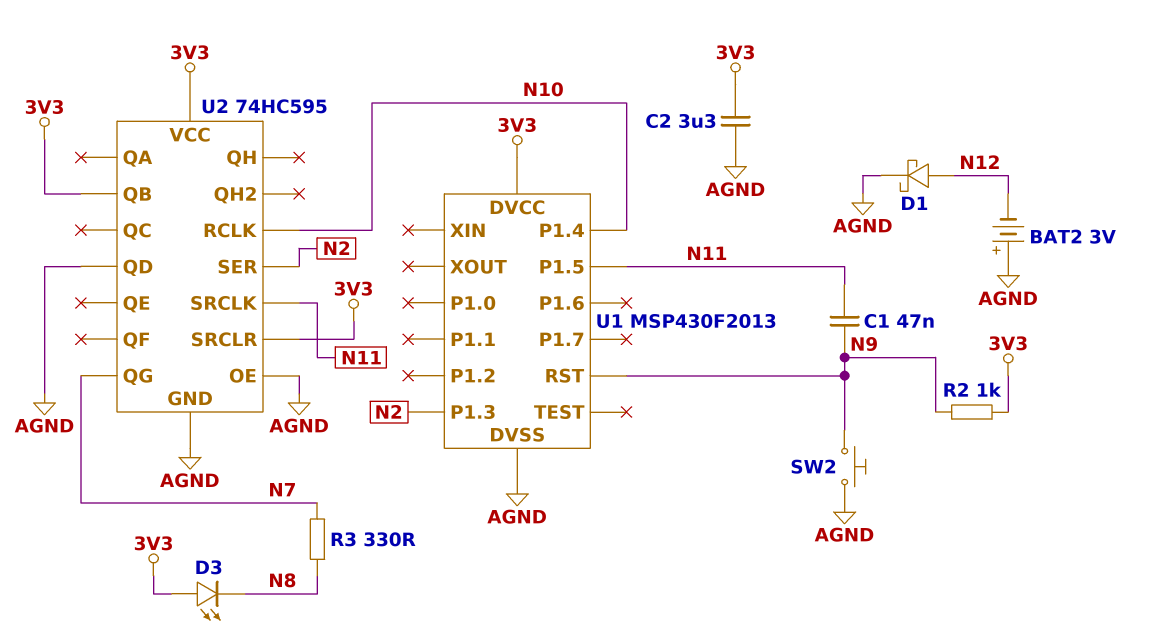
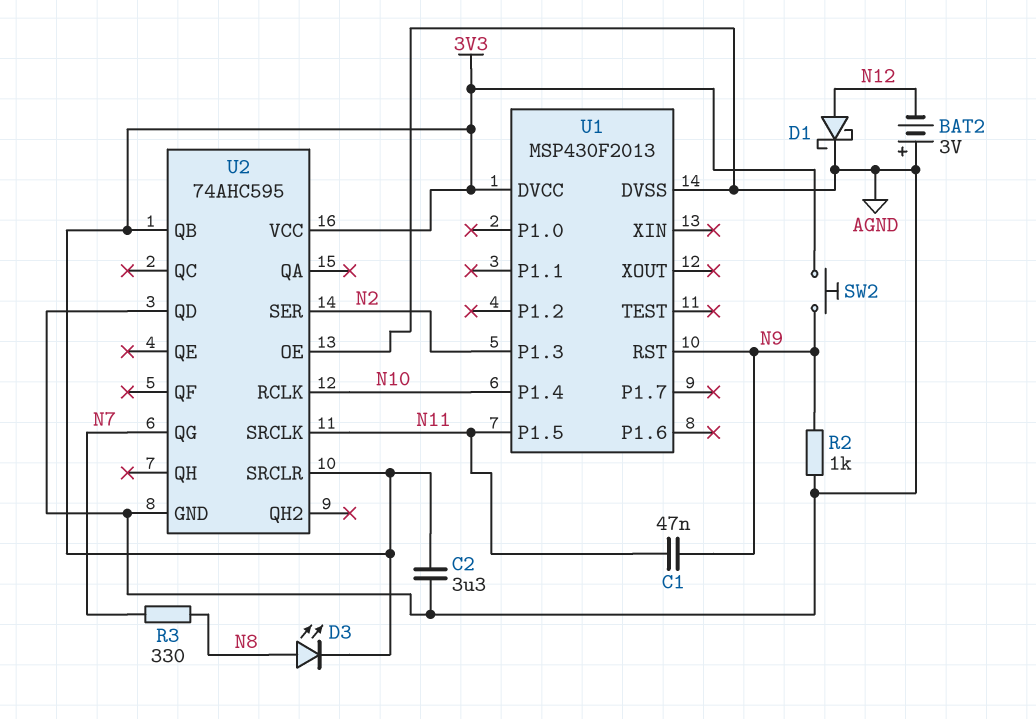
D3: LED (A 3V3, K N8) -> LED (A N8, K 3V3)
R2: 1k (3V3, N9) -> 1k (AGND, N9)
SW2: button (AGND, N9) -> button (3V3, N9)
U2: 74HC595 -> 74AHC595

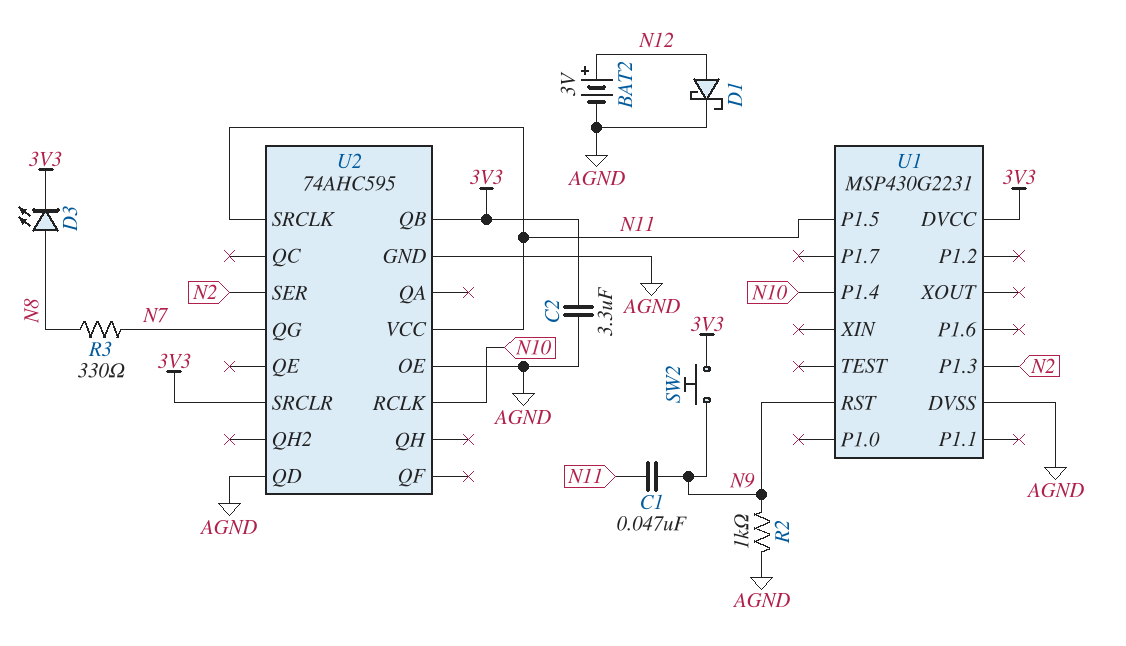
BAT2: 3V (plus AGND, minus N12) -> 3V (plus N12, minus AGND)
U1: MSP430F2013 -> MSP430G2231
U2 pin VCC: 3V3 -> N11

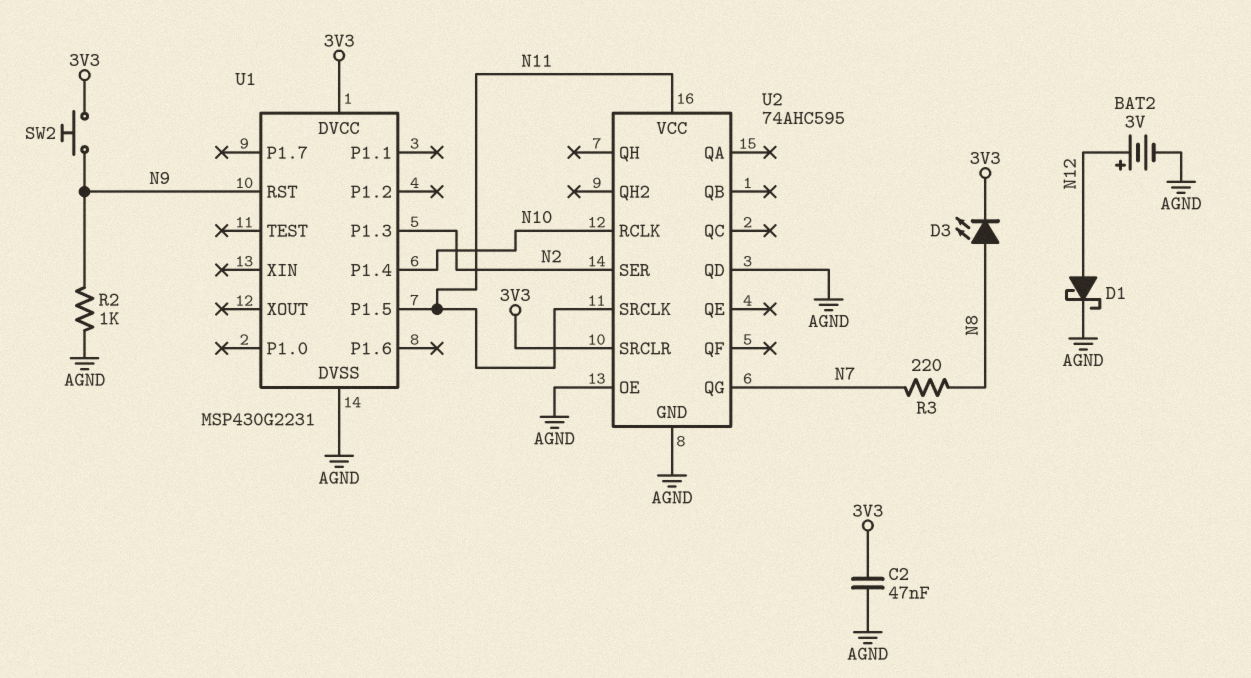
C1: 47nF (N9, N11) -> none
C2: 3.3uF (3V3, AGND) -> 47nF (3V3, AGND)
R3: 330 (N7, N8) -> 220 (N7, N8)
U2 pin QB: 3V3 -> none

